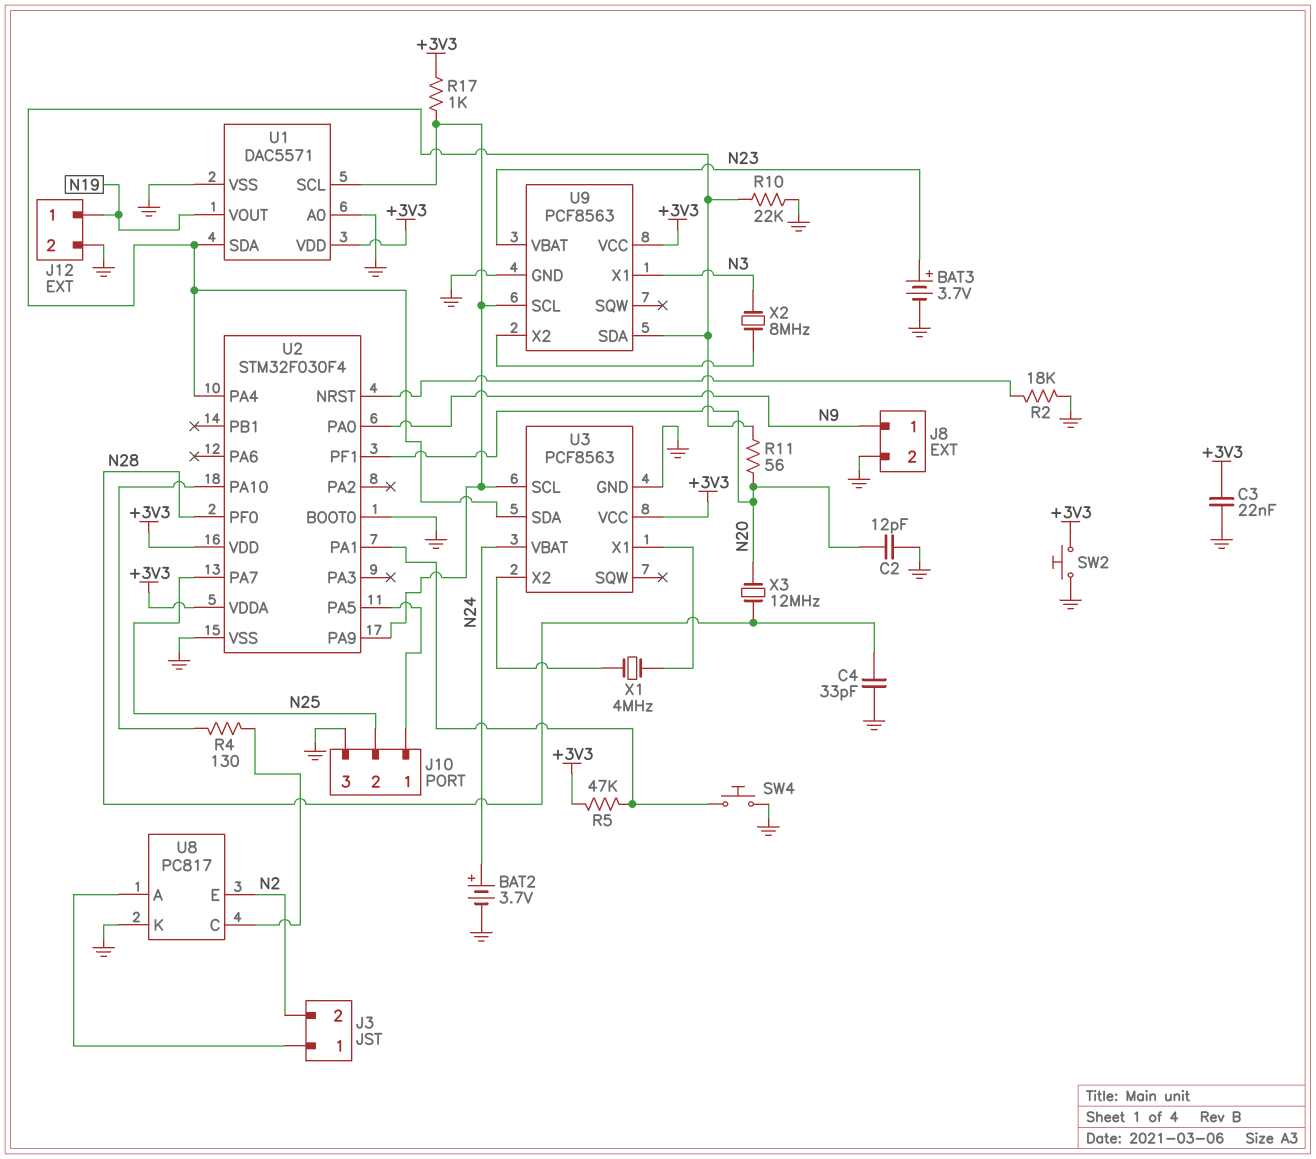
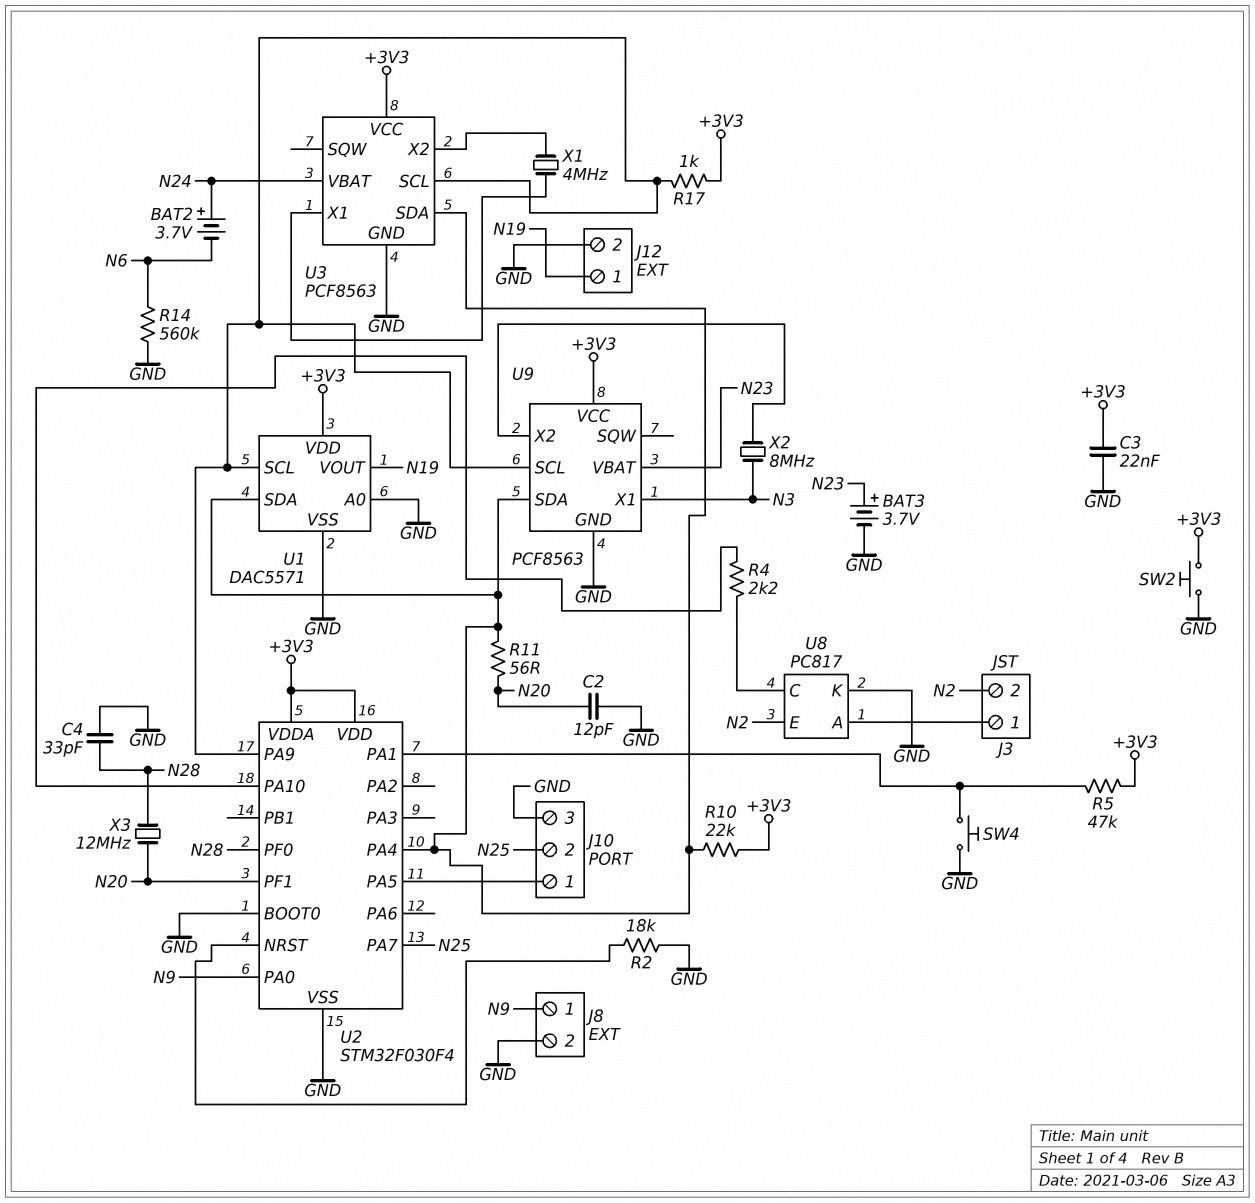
BAT2: 3.7V (plus N24, minus GND) -> 3.7V (plus N24, minus N6)
R4: 130 (U2/PA10, U8/C) -> 2.2k (U2/PA10, U8/C)
R10: 22k (GND, U1/SDA) -> 22k (+3V3, U1/SDA)
R14: none -> 560k (GND, N6)

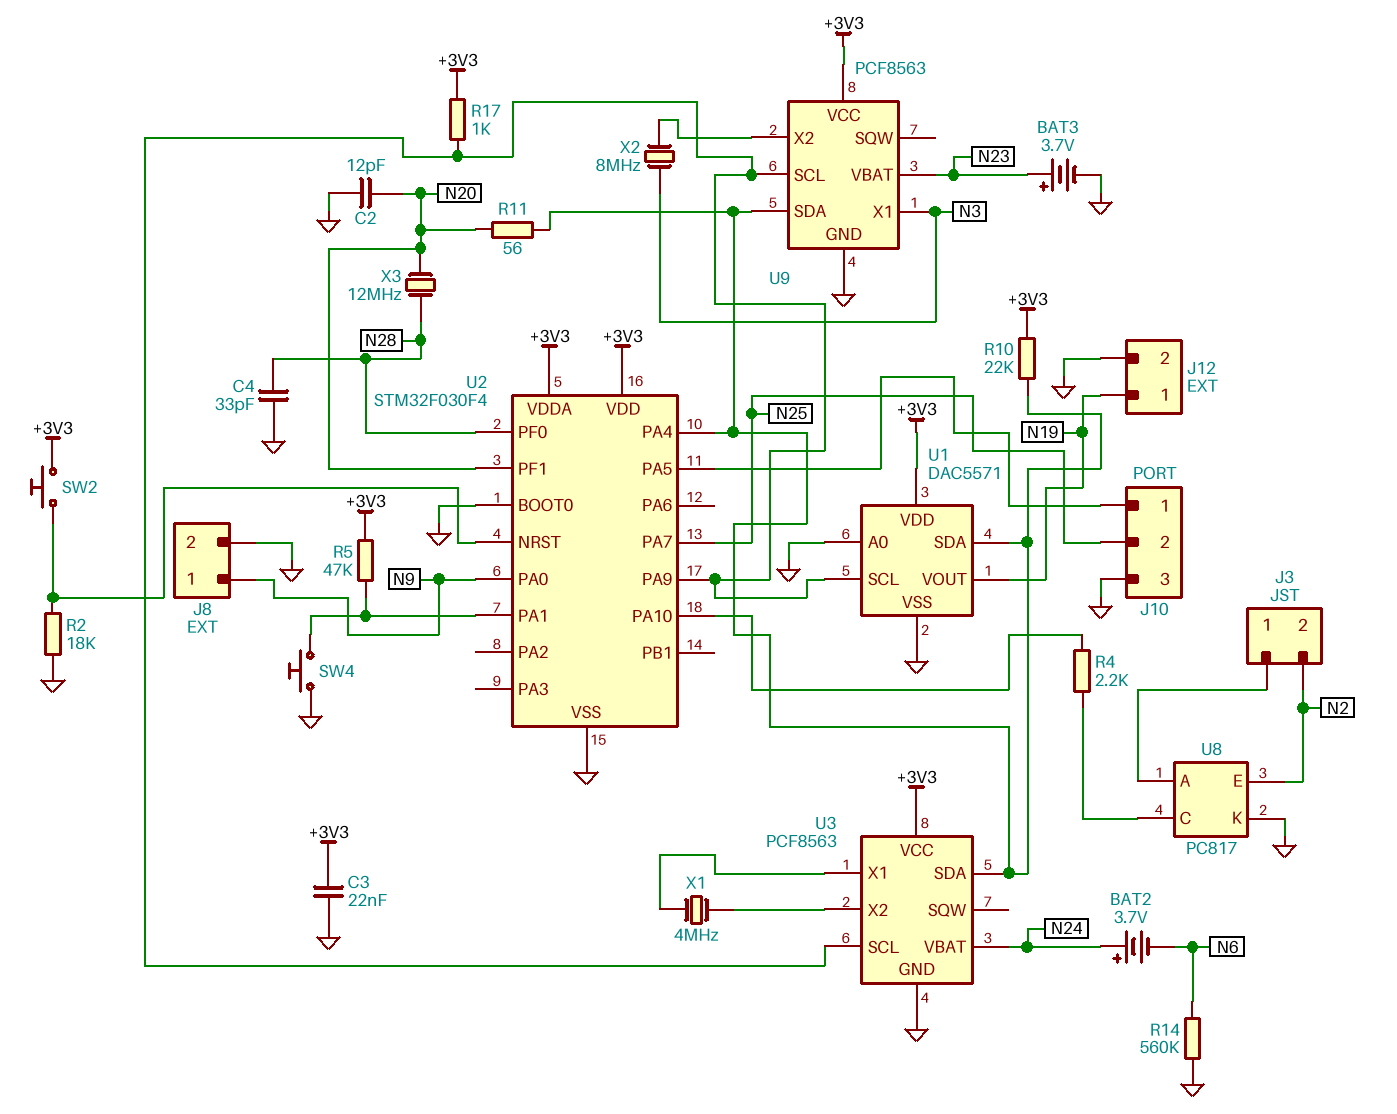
SW2: button (+3V3, GND) -> button (+3V3, U2/NRST)

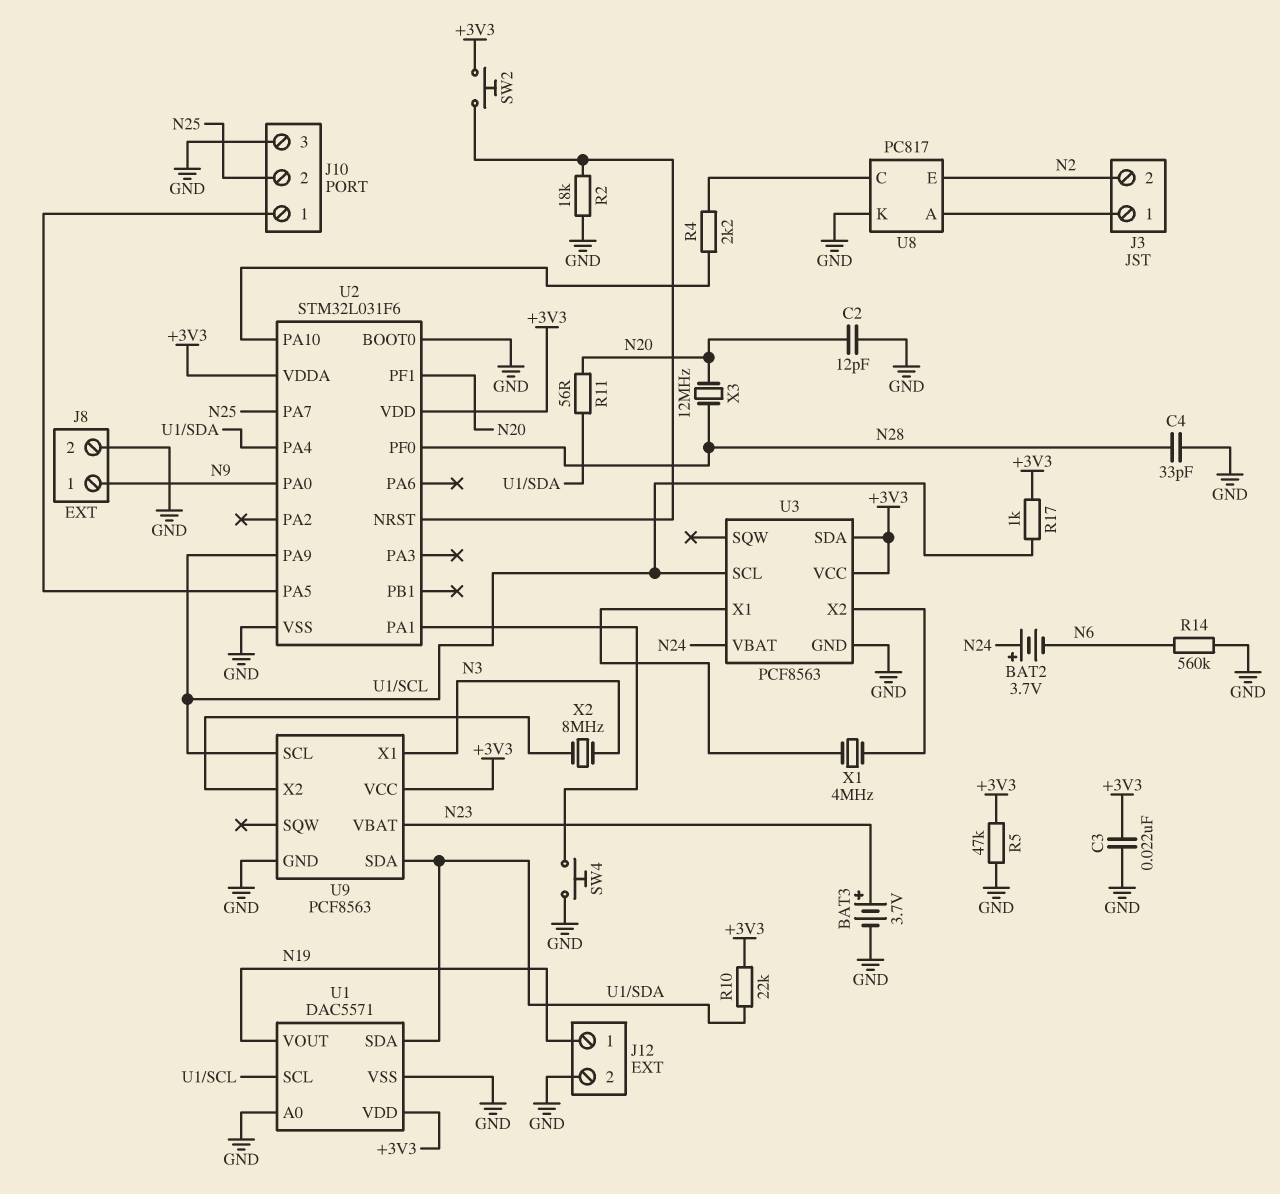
R5: 47k (+3V3, U2/PA1) -> 47k (+3V3, GND)
U2: STM32F030F4 -> STM32L031F6
U3 pin SDA: U1/SDA -> +3V3

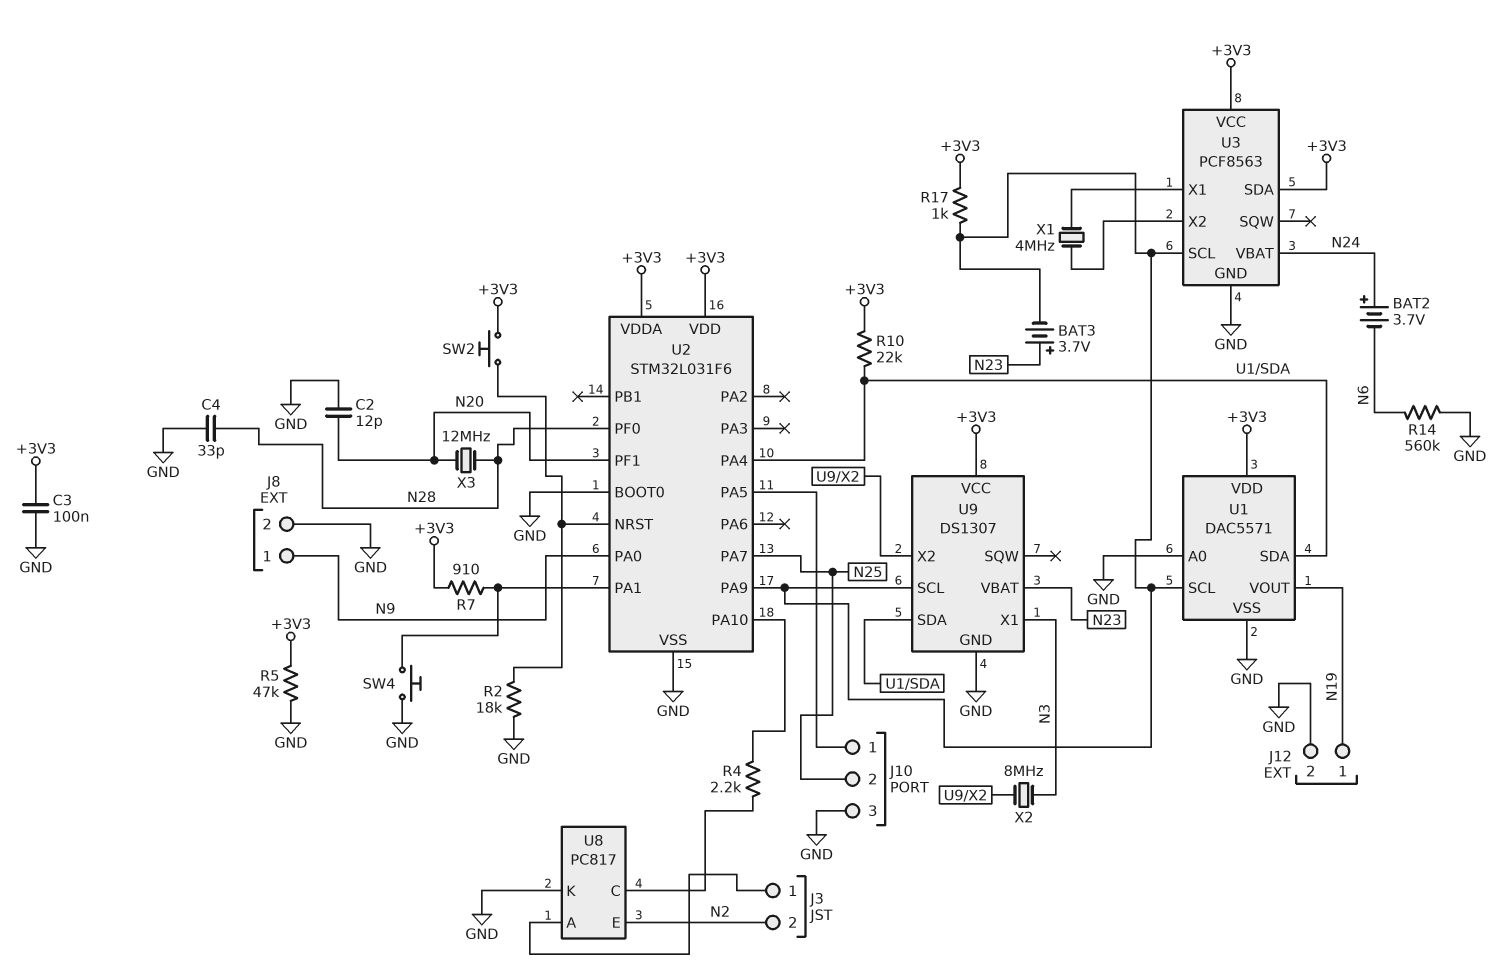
BAT3: 3.7V (plus N23, minus GND) -> 3.7V (plus N23, minus U1/SCL)
C3: 22nF (+3V3, GND) -> 100nF (+3V3, GND)
R7: none -> 910 (+3V3, U2/PA1)
R11: 56 (N20, U1/SDA) -> none
U9: PCF8563 -> DS1307

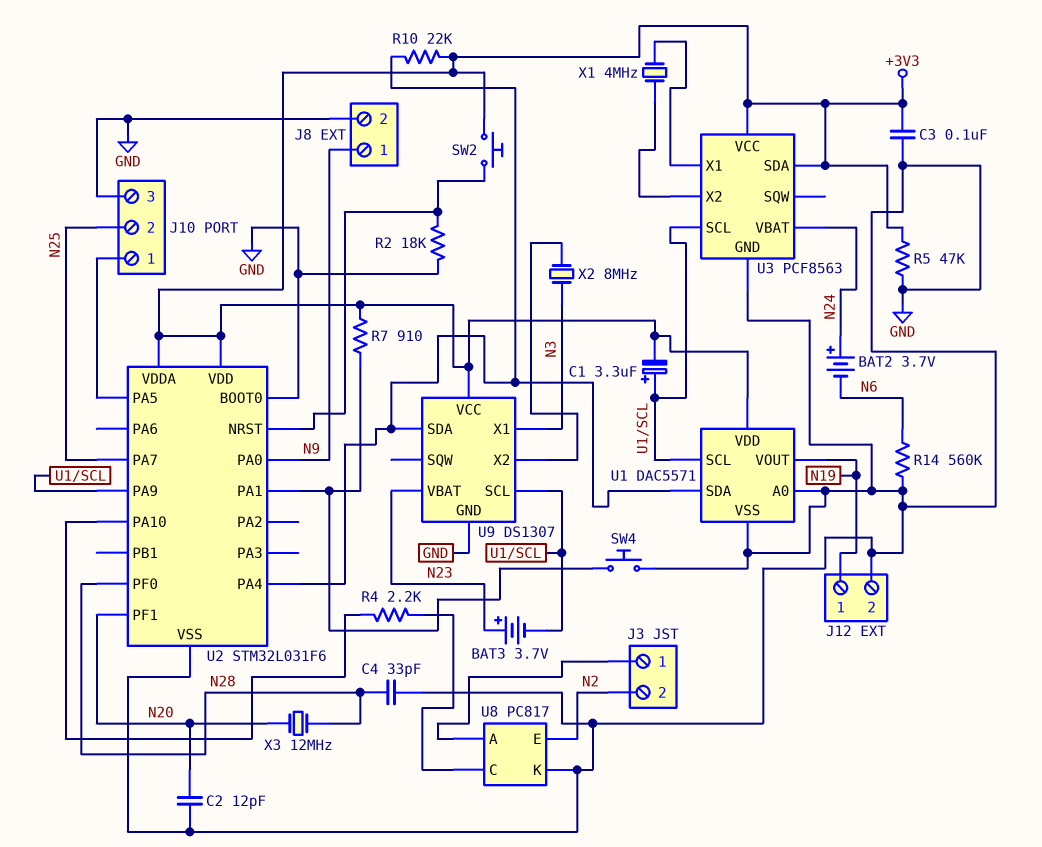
C1: none -> 3.3uF (plus U1/SCL, minus +3V3)
R17: 1k (+3V3, U1/SCL) -> none

